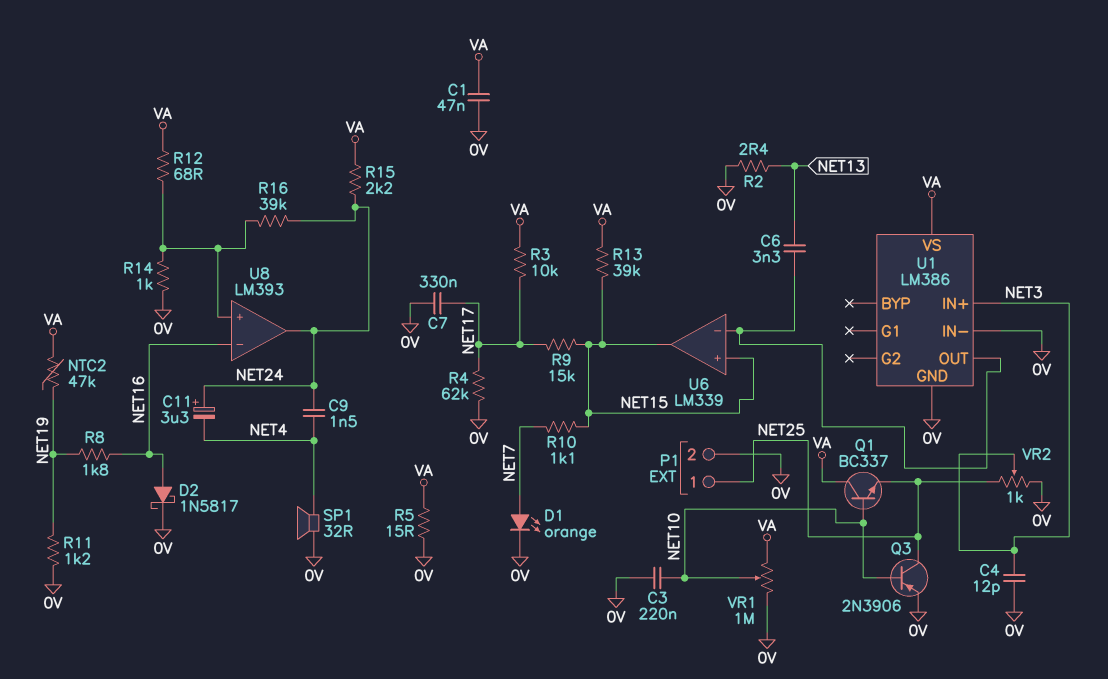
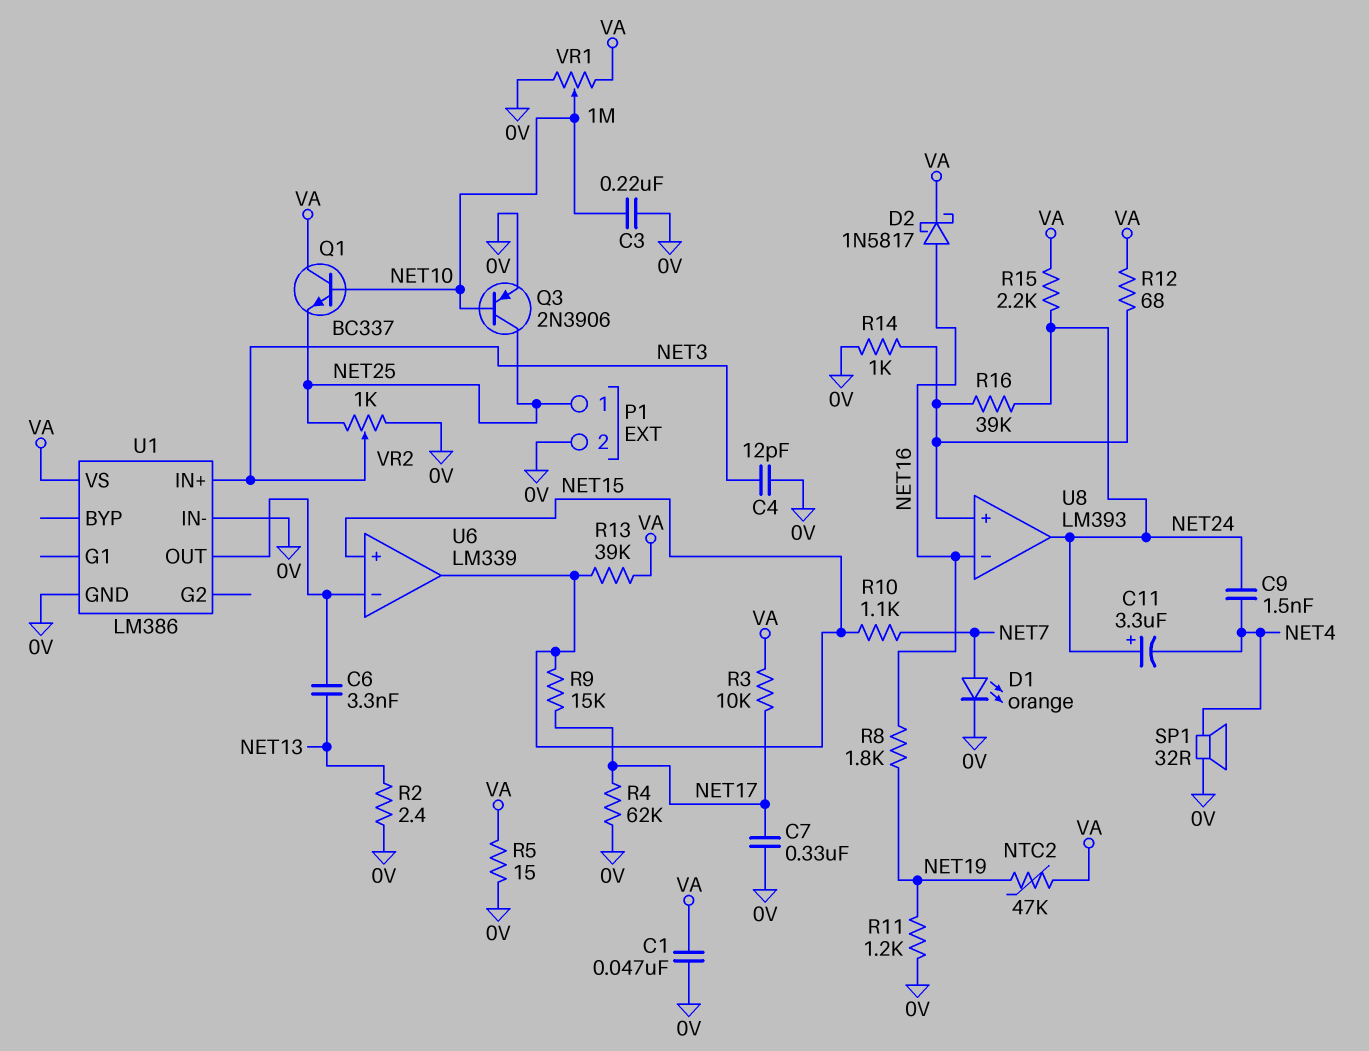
D2: schottky 1N5817 (A NET16, K 0V) -> schottky 1N5817 (A NET16, K VA)

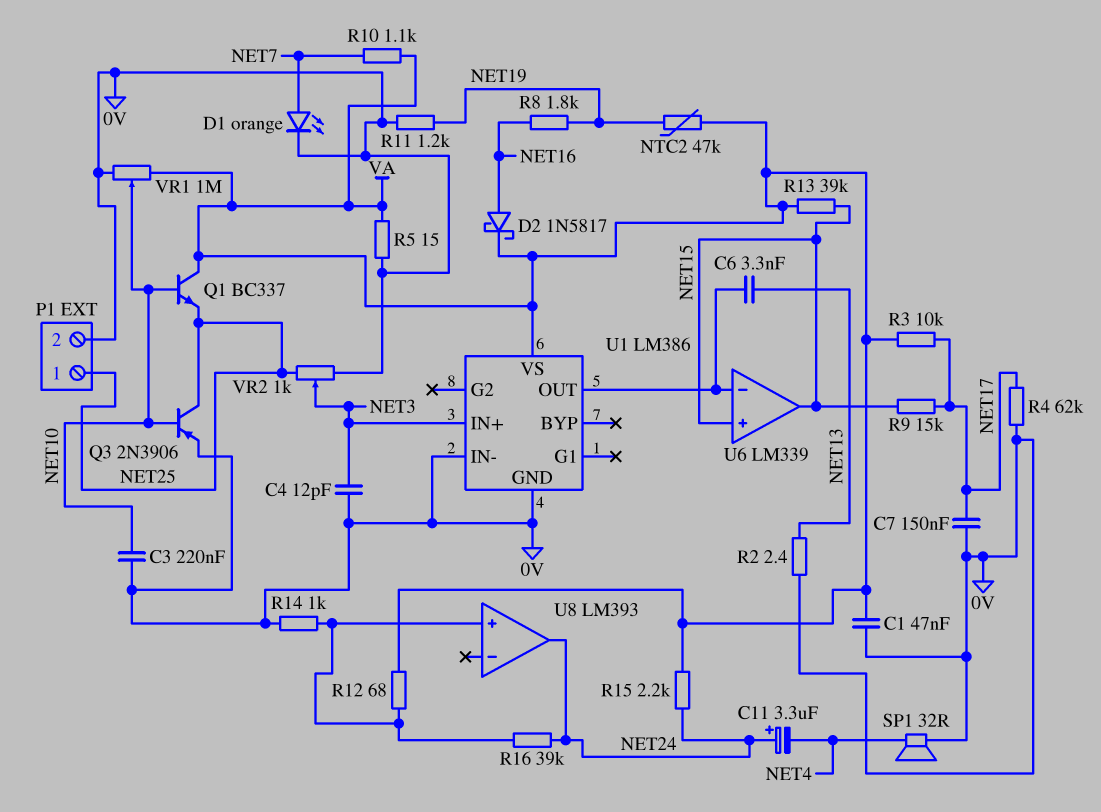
C7: 330nF (0V, NET17) -> 150nF (0V, NET17)
C9: 1.5nF (NET4, NET24) -> none
R10: 1.1k (NET7, NET15) -> 1.1k (NET7, VA)
U8 pin in-: NET16 -> none

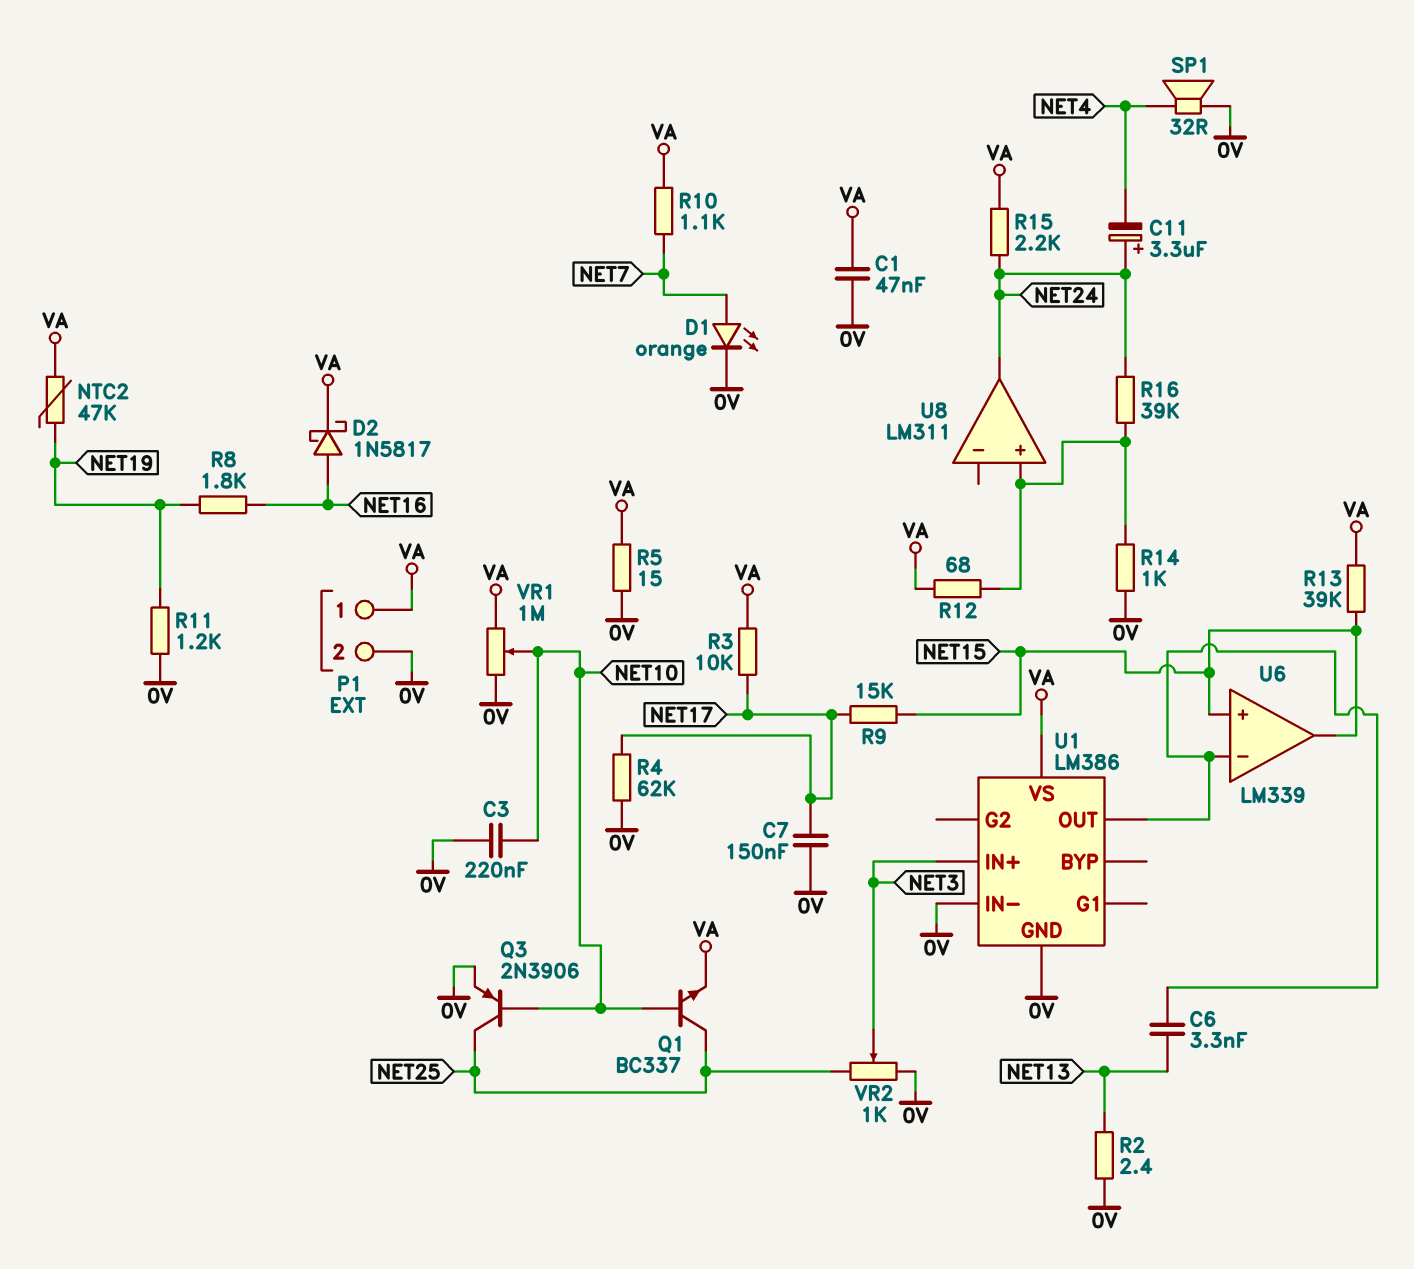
C4: 12pF (0V, NET3) -> none
P1 pin 1: NET25 -> VA
Q1: NPN BC337 (B NET10, C VA, E NET25) -> NPN BC337 (B NET10, C NET25, E VA)
U8: LM393 -> LM311

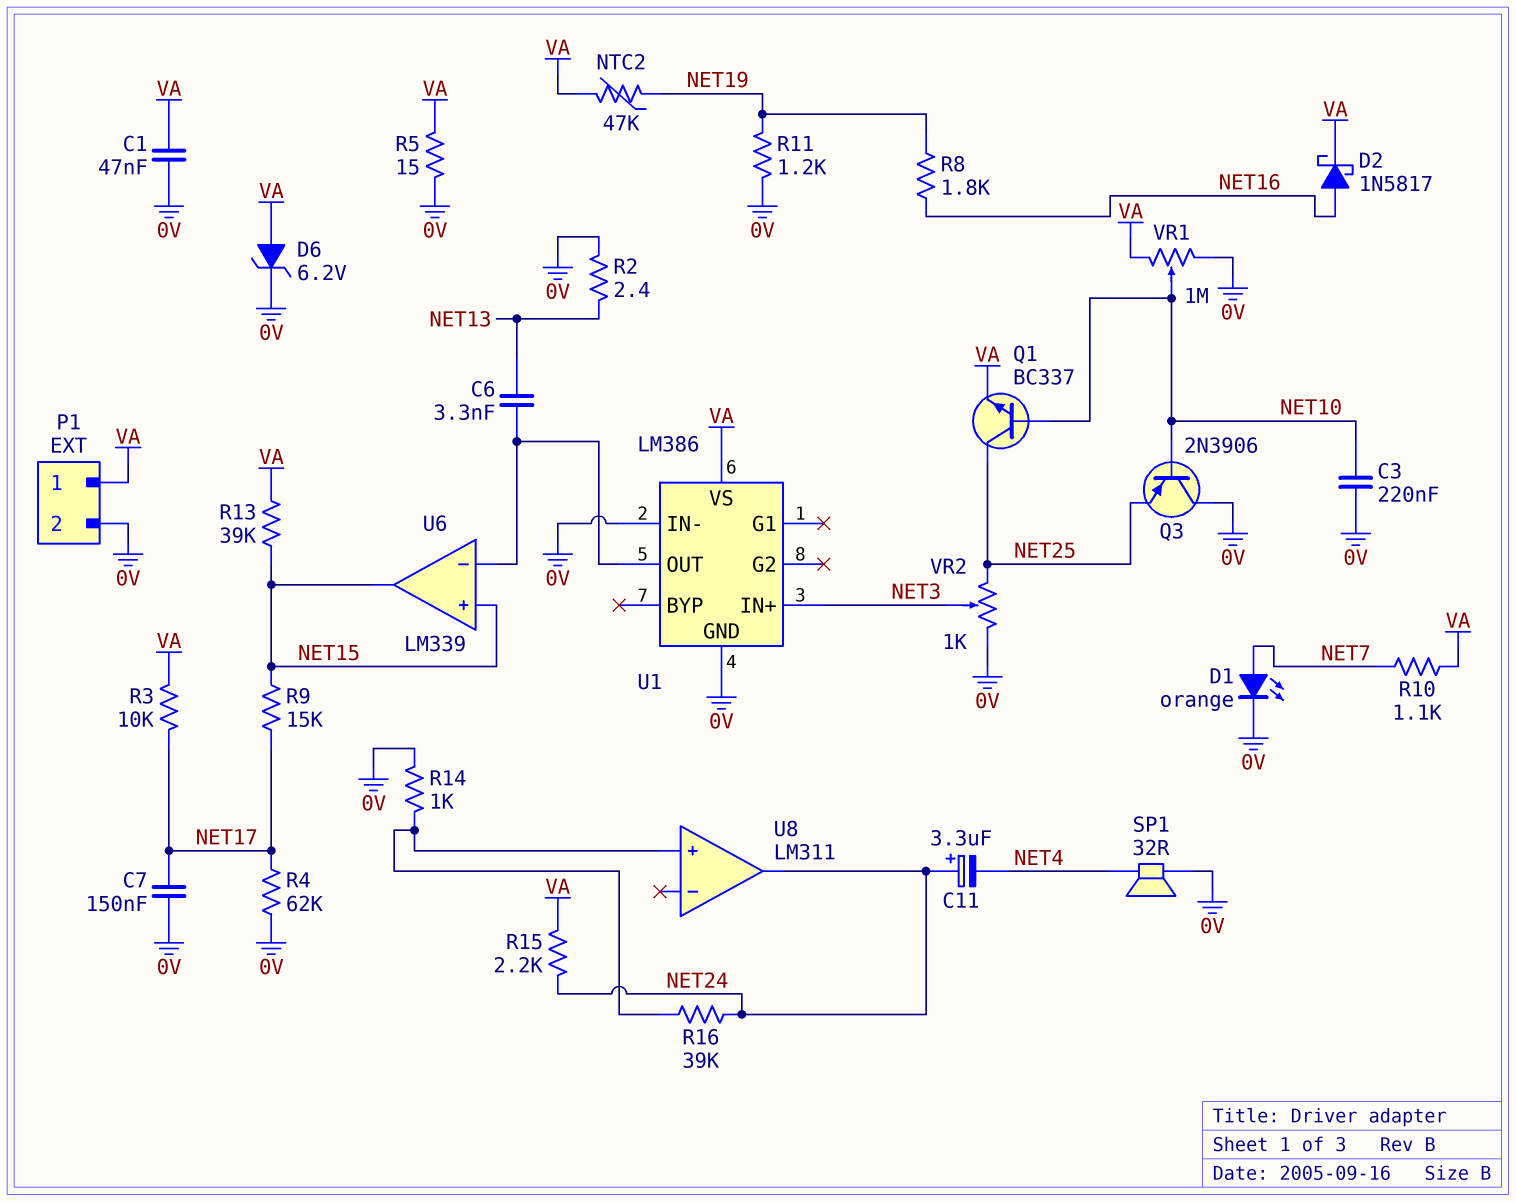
D6: none -> zener 6.2V (A VA, K 0V)
Q3: PNP 2N3906 (B NET10, C NET25, E 0V) -> PNP 2N3906 (B NET10, C 0V, E NET25)
R12: 68 (U8/in+, VA) -> none

